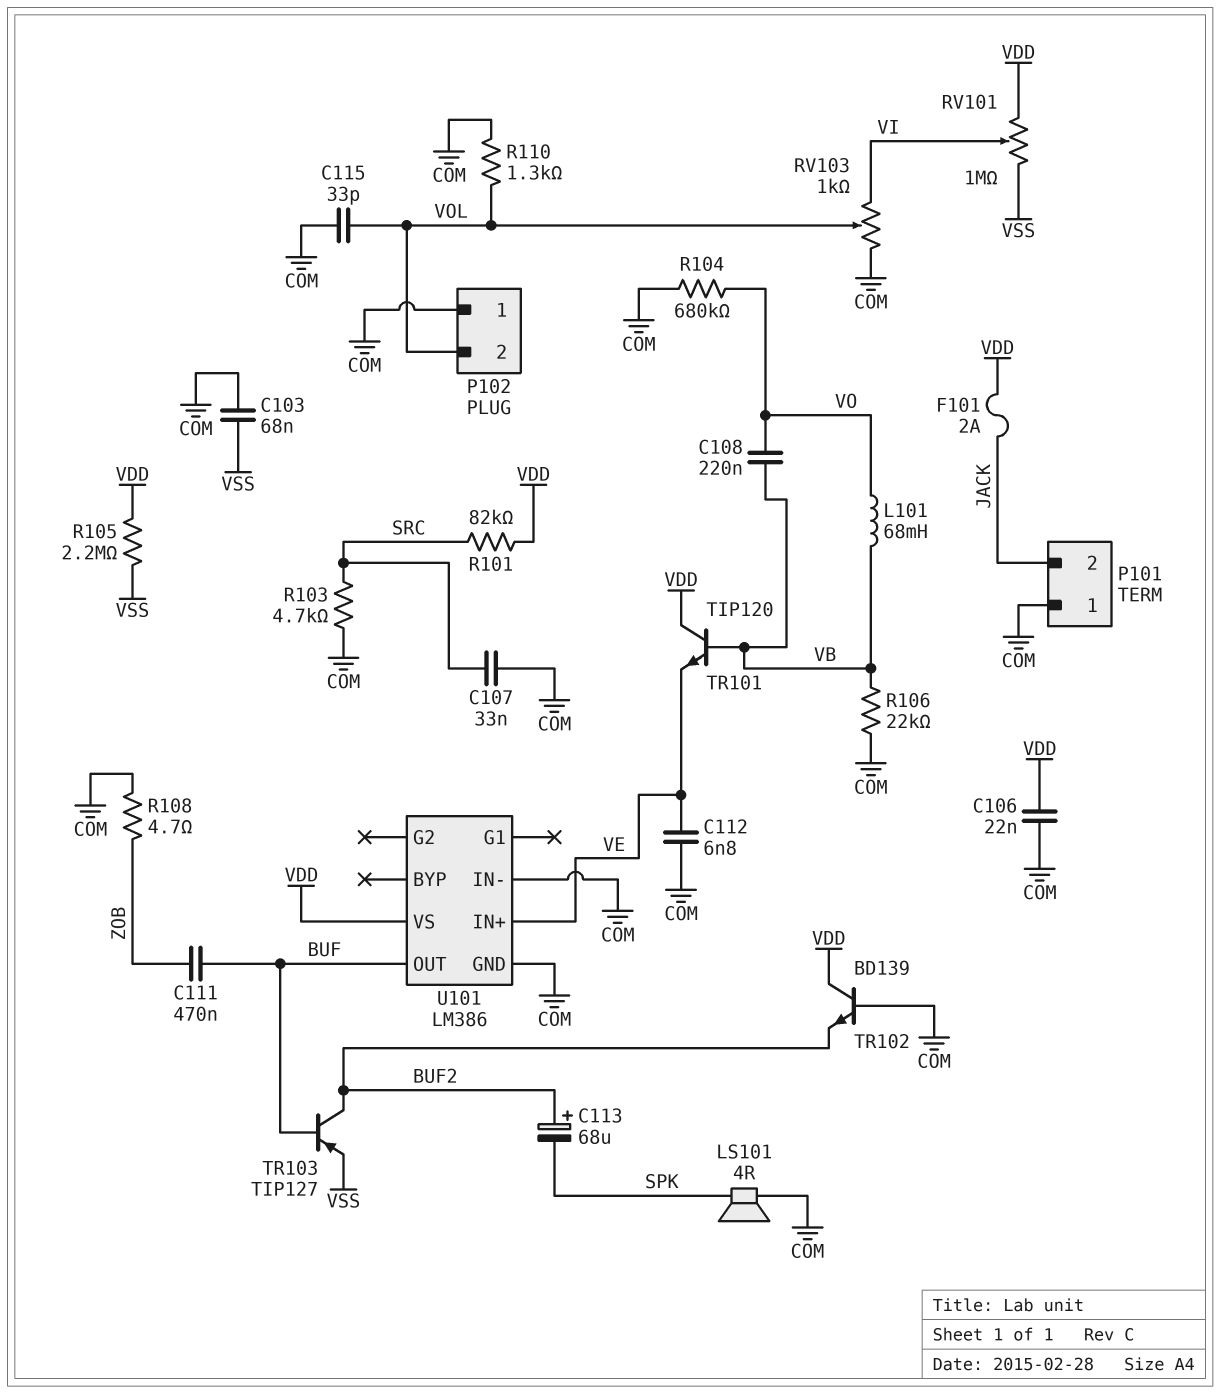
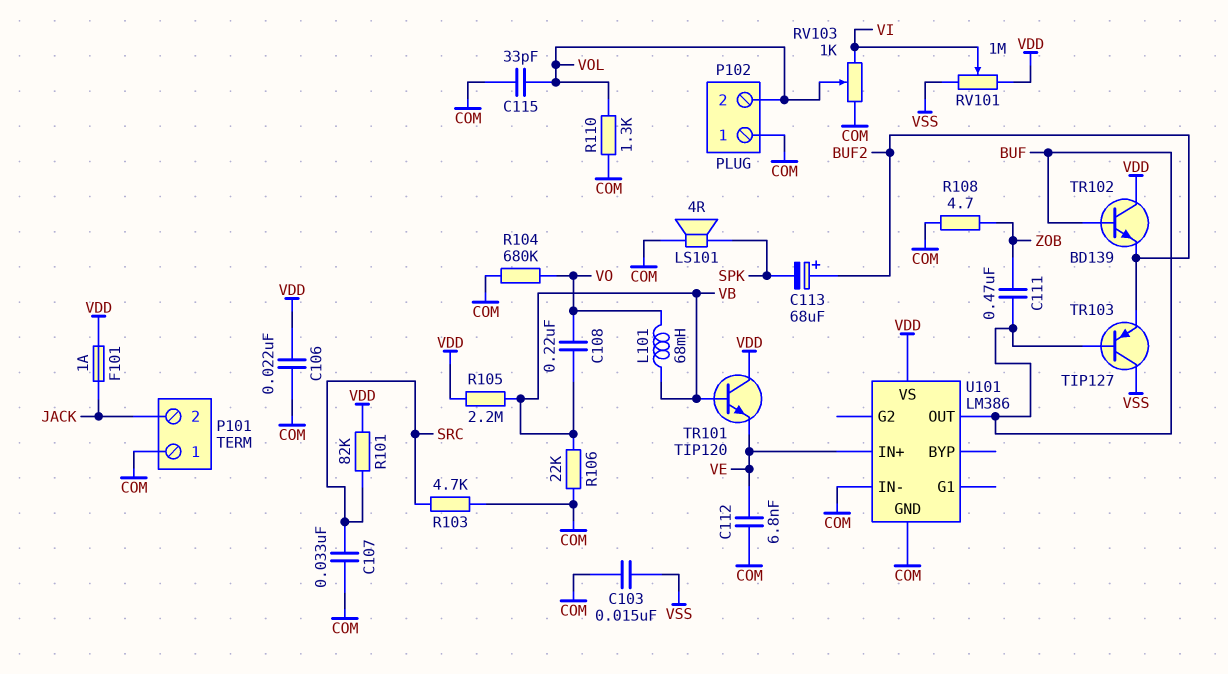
C103: 68nF (COM, VSS) -> 15nF (COM, VSS)
F101: 2A (JACK, VDD) -> 1A (JACK, VDD)
R105: 2.2M (VDD, VSS) -> 2.2M (VB, VDD)
TR102: NPN BD139 (B COM, C VDD, E BUF2) -> NPN BD139 (B BUF, C VDD, E BUF2)
TR103: PNP TIP127 (B BUF, C BUF2, E VSS) -> PNP TIP127 (B BUF, C VSS, E BUF2)

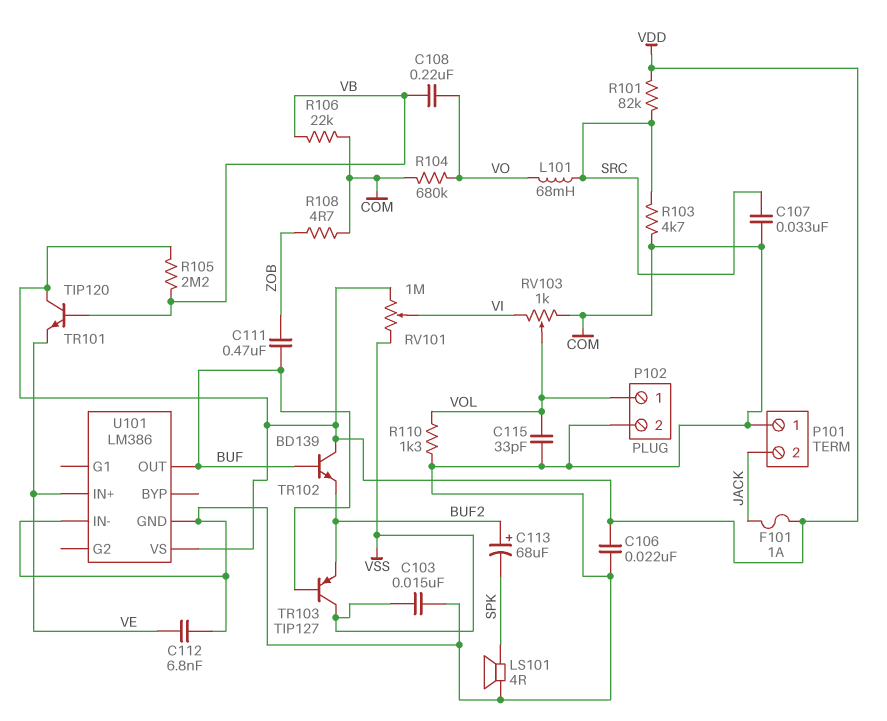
L101: 68mH (VB, VO) -> 68mH (SRC, VO)
P102 pin 1: COM -> VOL
P102 pin 2: VOL -> COM

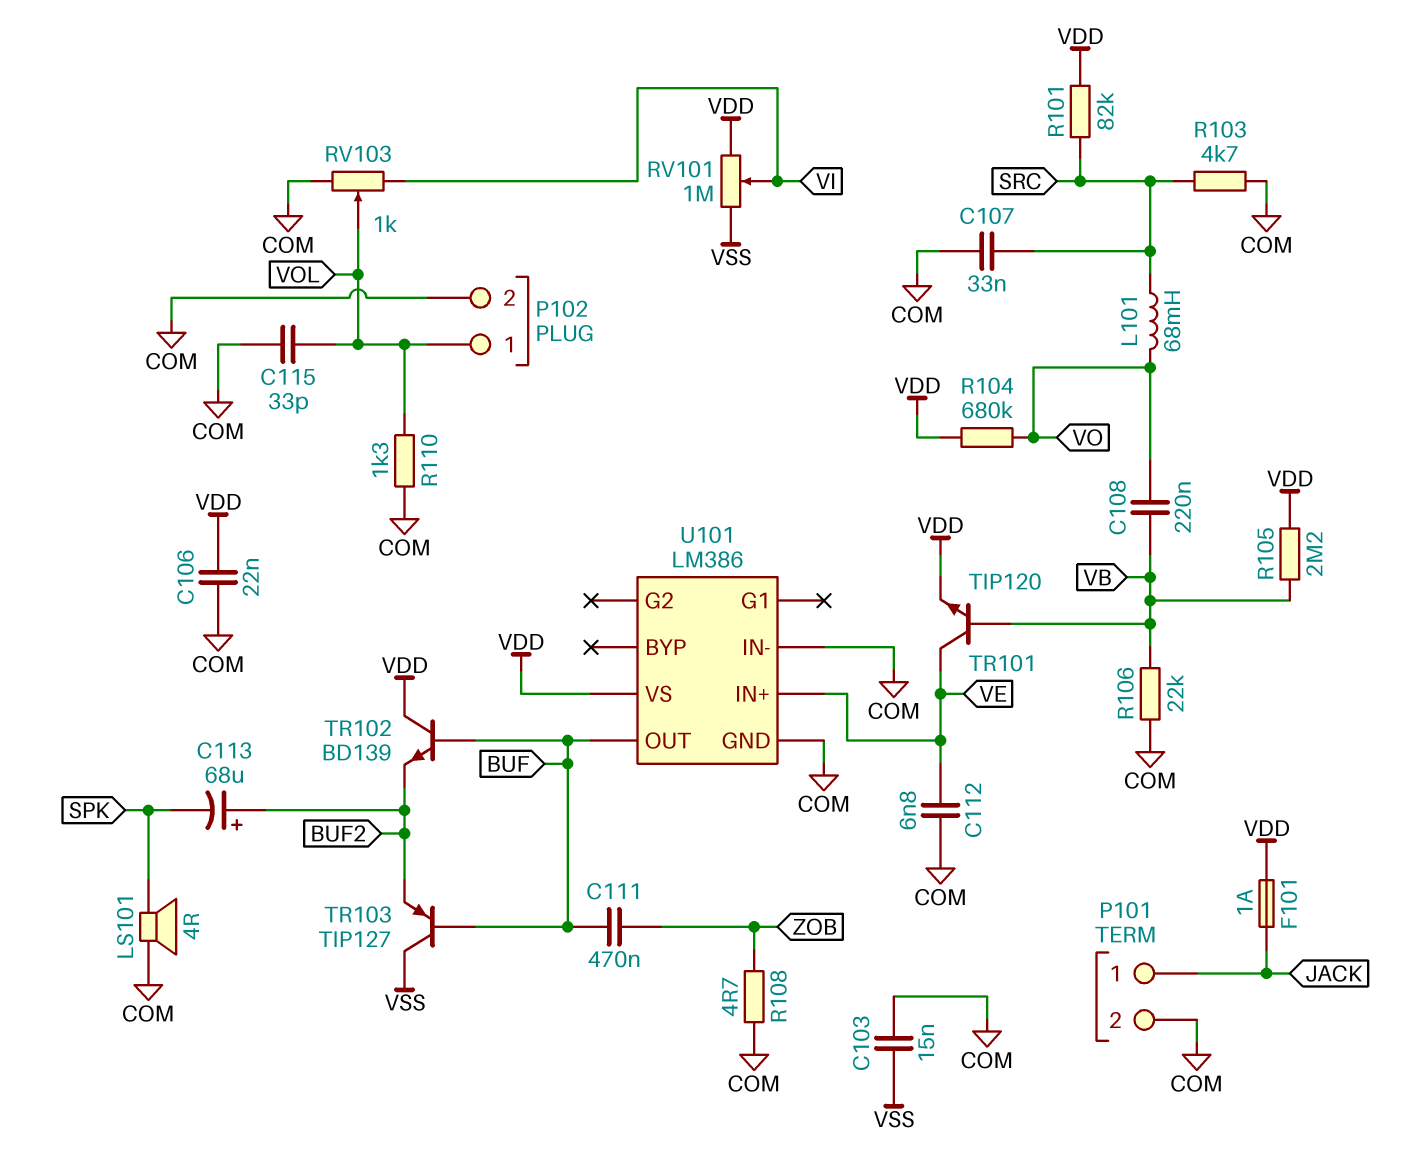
P101 pin 1: COM -> JACK
P101 pin 2: JACK -> COM
R104: 680k (COM, VO) -> 680k (VDD, VO)
TR101: NPN TIP120 (B VB, C VDD, E VE) -> NPN TIP120 (B VB, C VE, E VDD)

